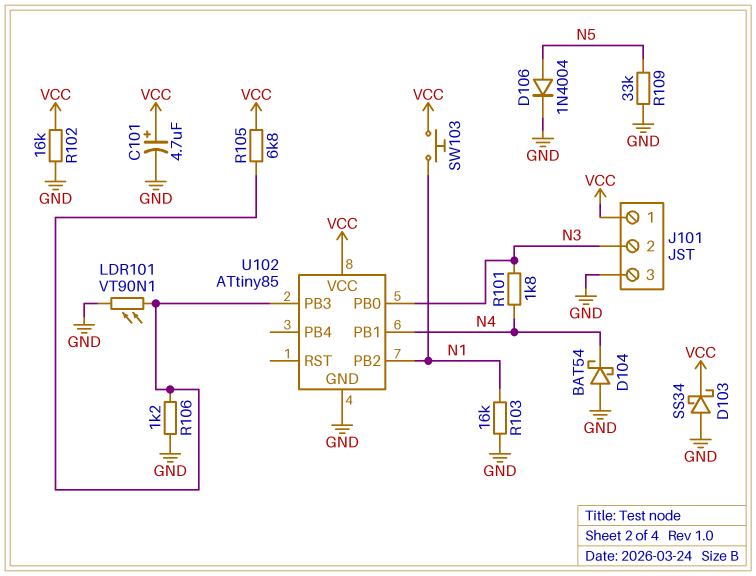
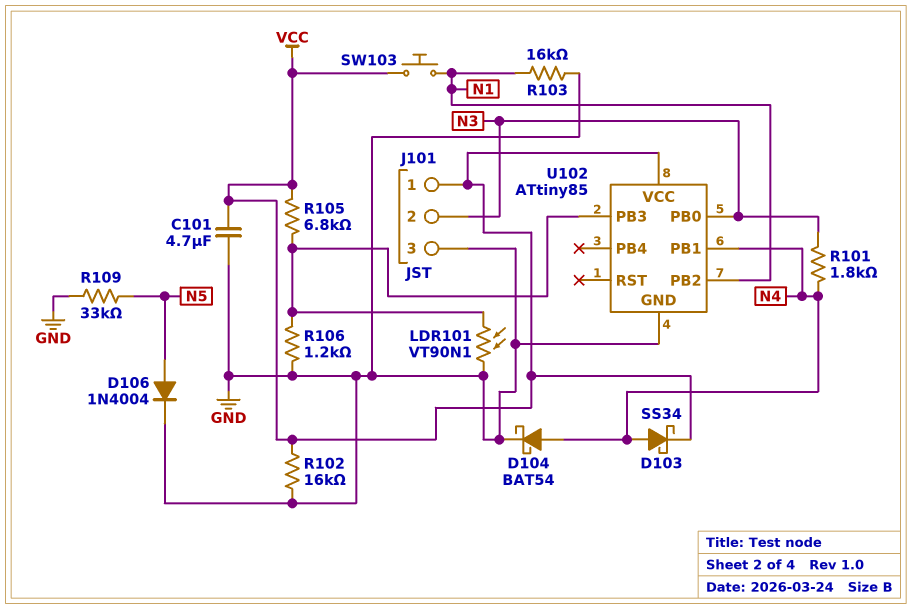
C101: 4.7uF (plus VCC, minus GND) -> 4.7uF (GND, VCC)
D103: schottky SS34 (A GND, K VCC) -> schottky SS34 (A N4, K VCC)
D104: schottky BAT54 (A GND, K N4) -> schottky BAT54 (A N4, K GND)

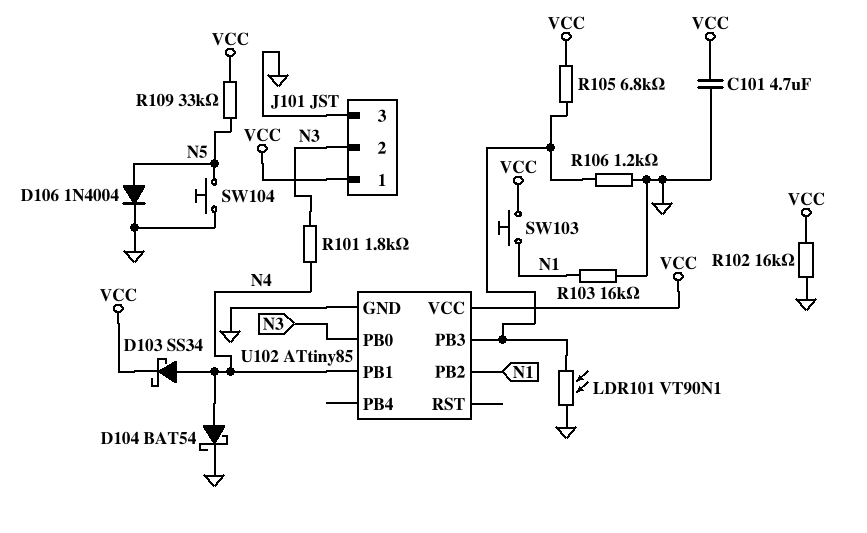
R109: 33k (GND, N5) -> 33k (N5, VCC)
SW104: none -> button (GND, N5)

